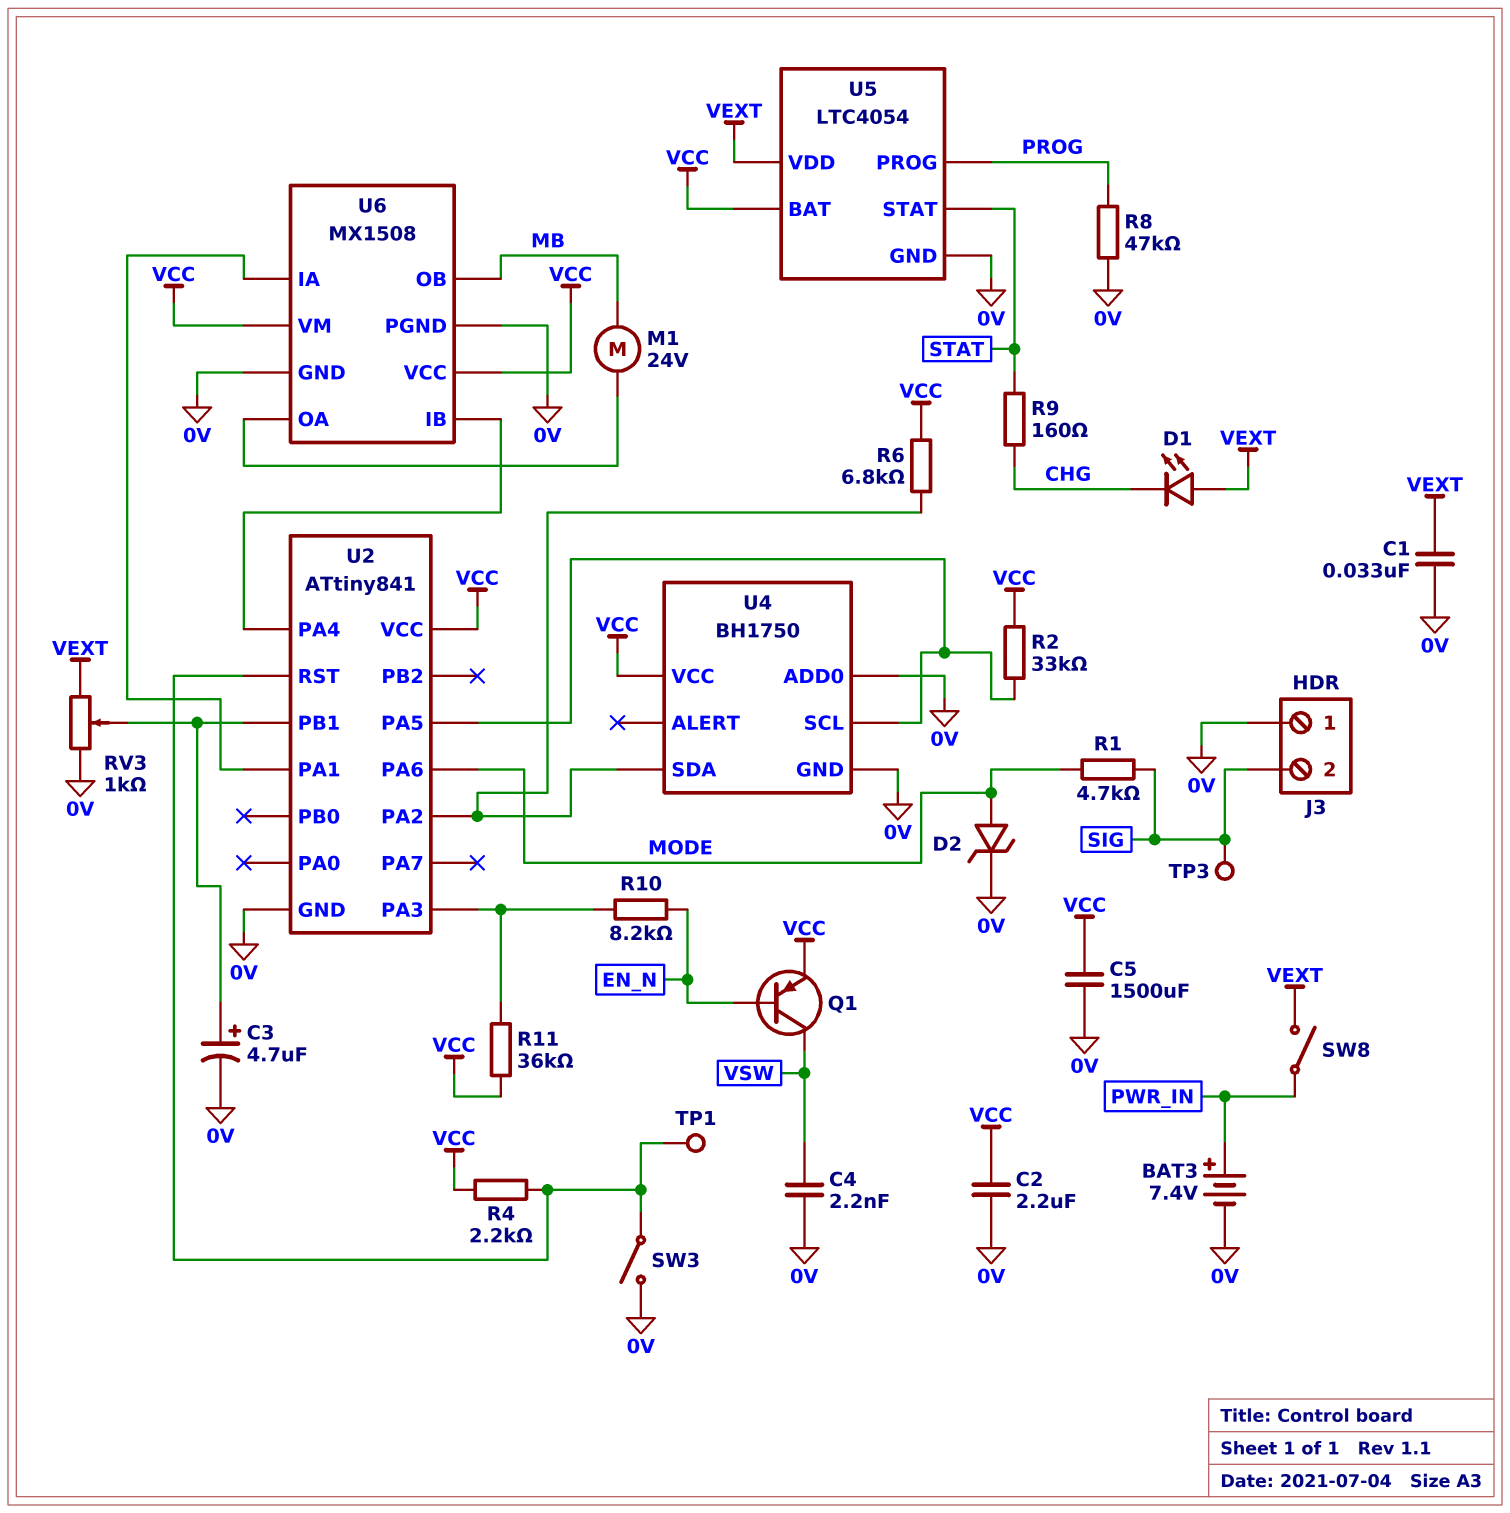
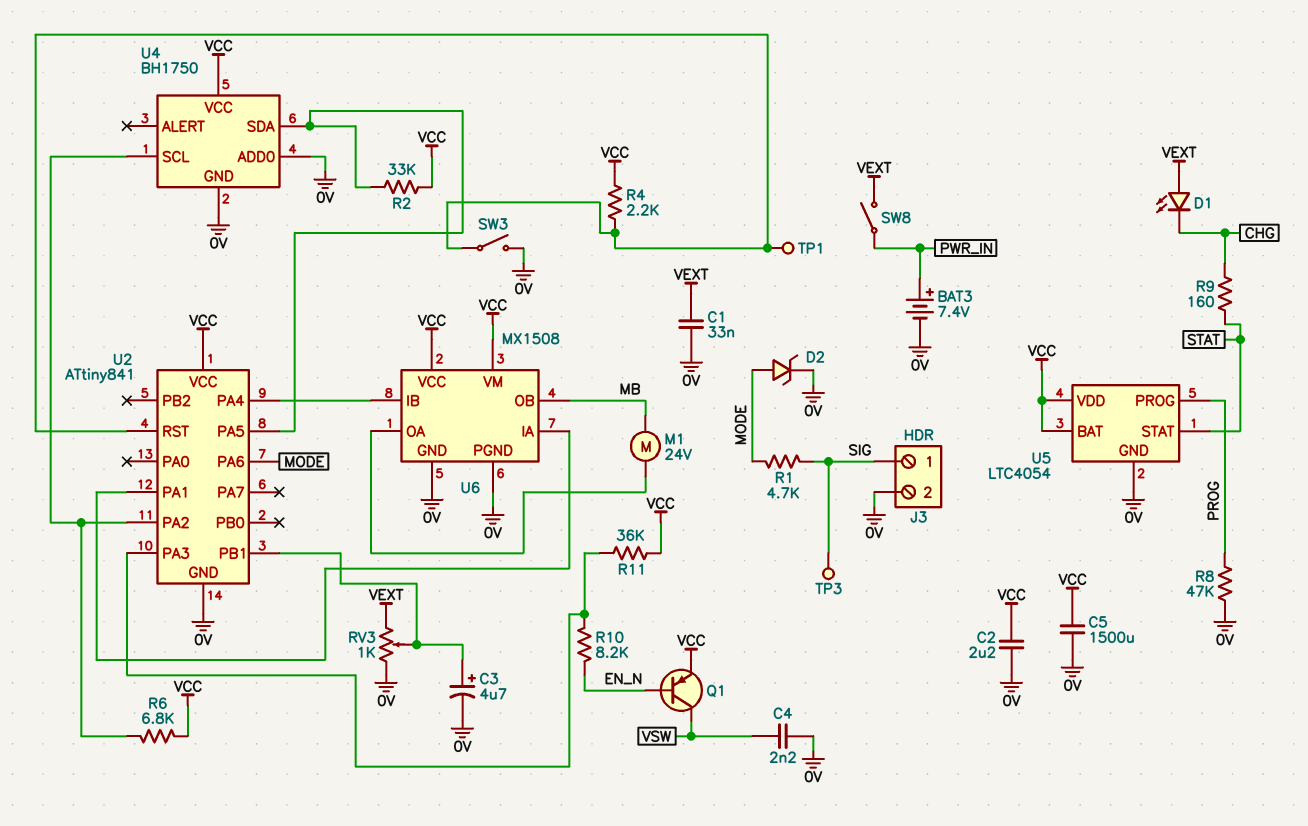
J3 pin 1: 0V -> SIG
J3 pin 2: SIG -> 0V
U4 pin SCL: U2/PA5 -> U2/PA2
U4 pin SDA: U2/PA2 -> U2/PA5
U5 pin VDD: VEXT -> VCC

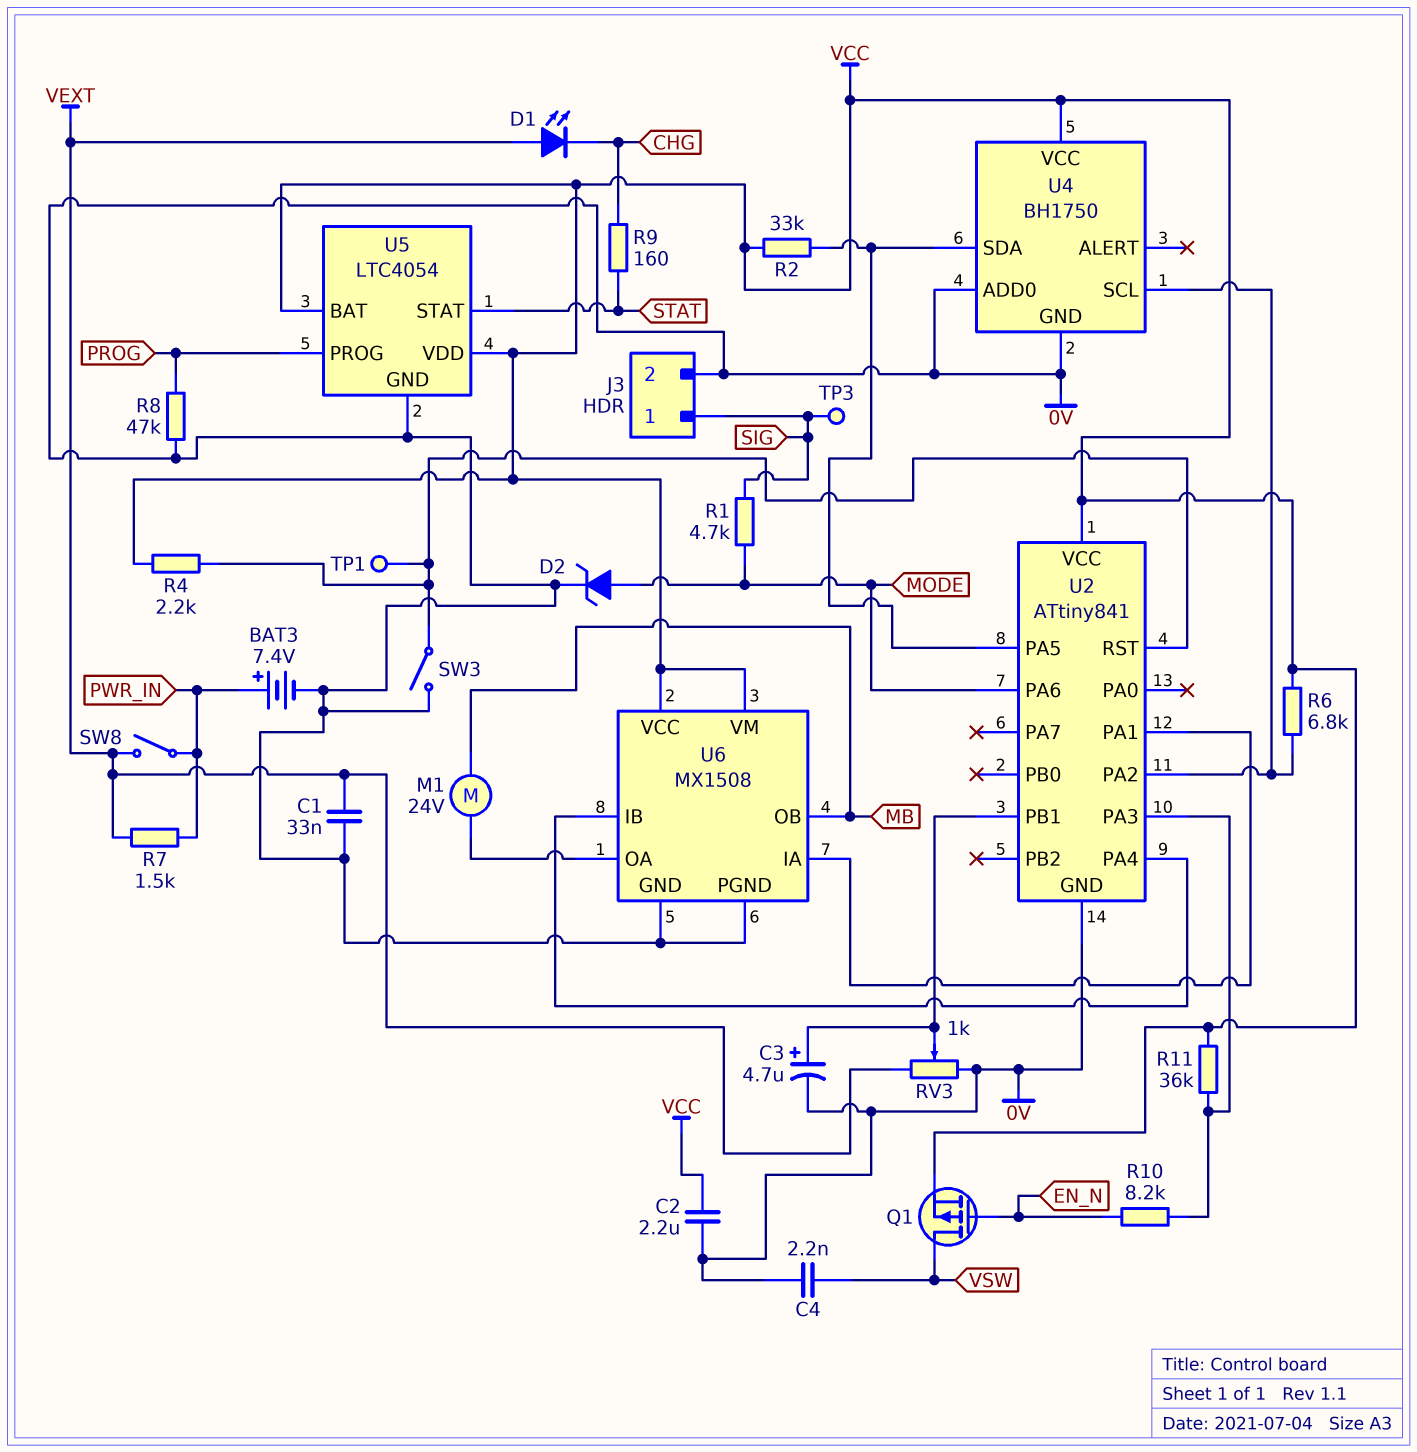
C5: 1500uF (0V, VCC) -> none
Q1: PNP (B EN_N, C VSW, E VCC) -> PMOS (G EN_N, D VSW, S VCC)
R7: none -> 1.5k (PWR_IN, VEXT)

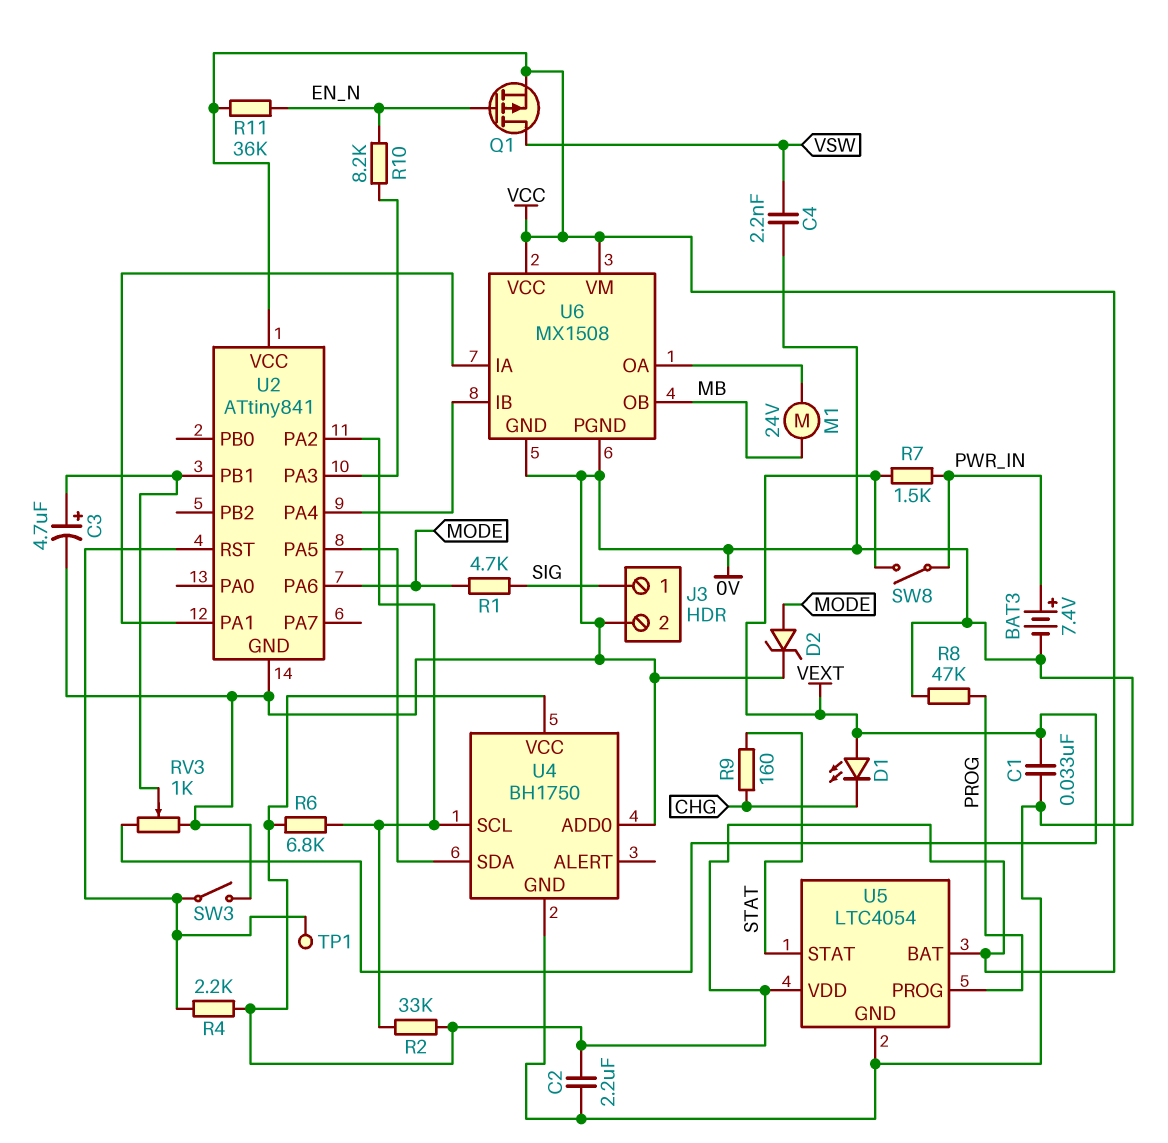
R2: 33k (U2/PA5, VCC) -> 33k (U2/PA2, VCC)
R11: 36k (U2/PA3, VCC) -> 36k (EN_N, VCC)
TP3: test point (SIG) -> none

